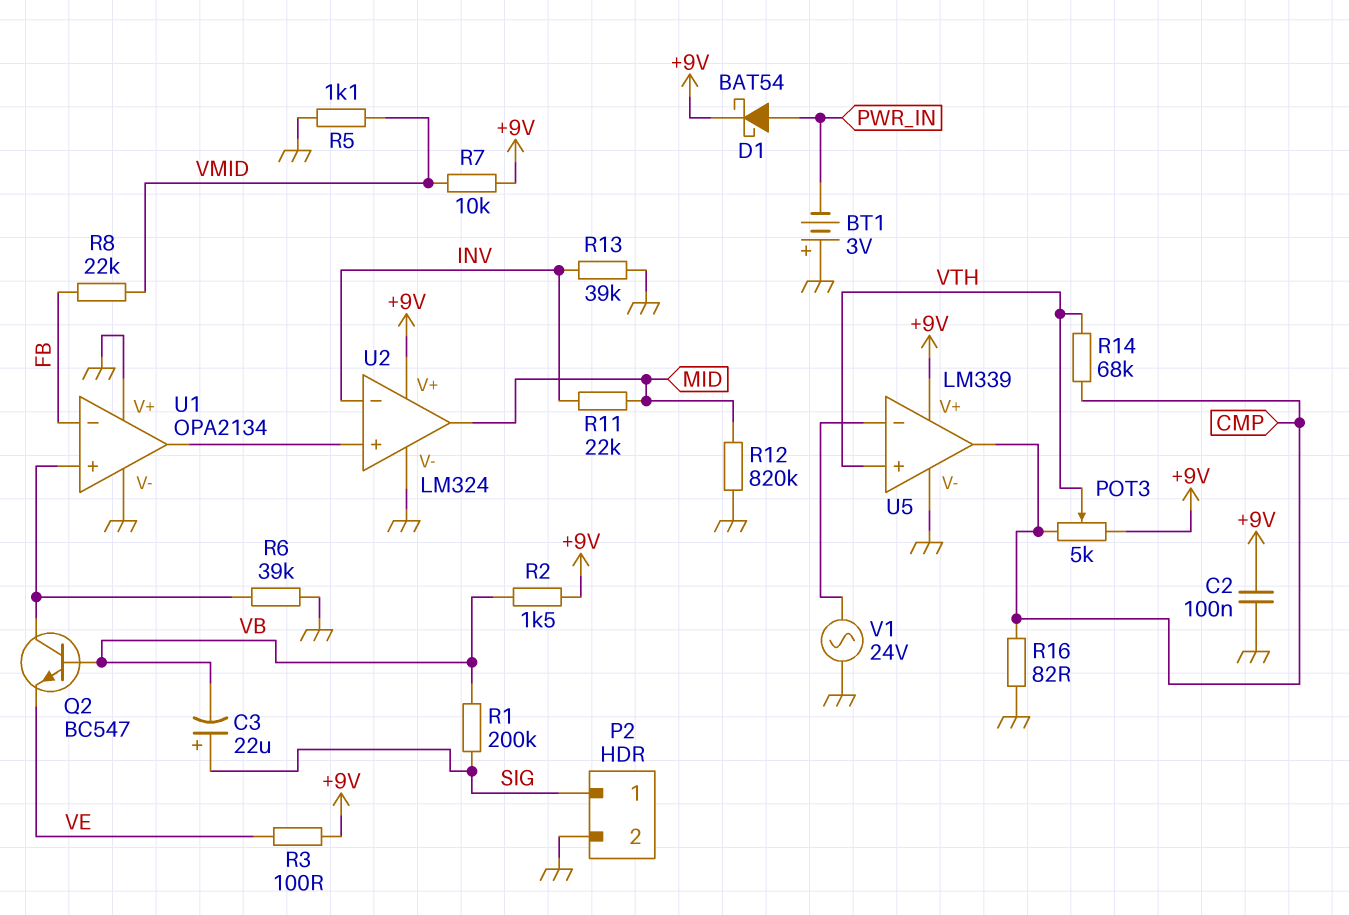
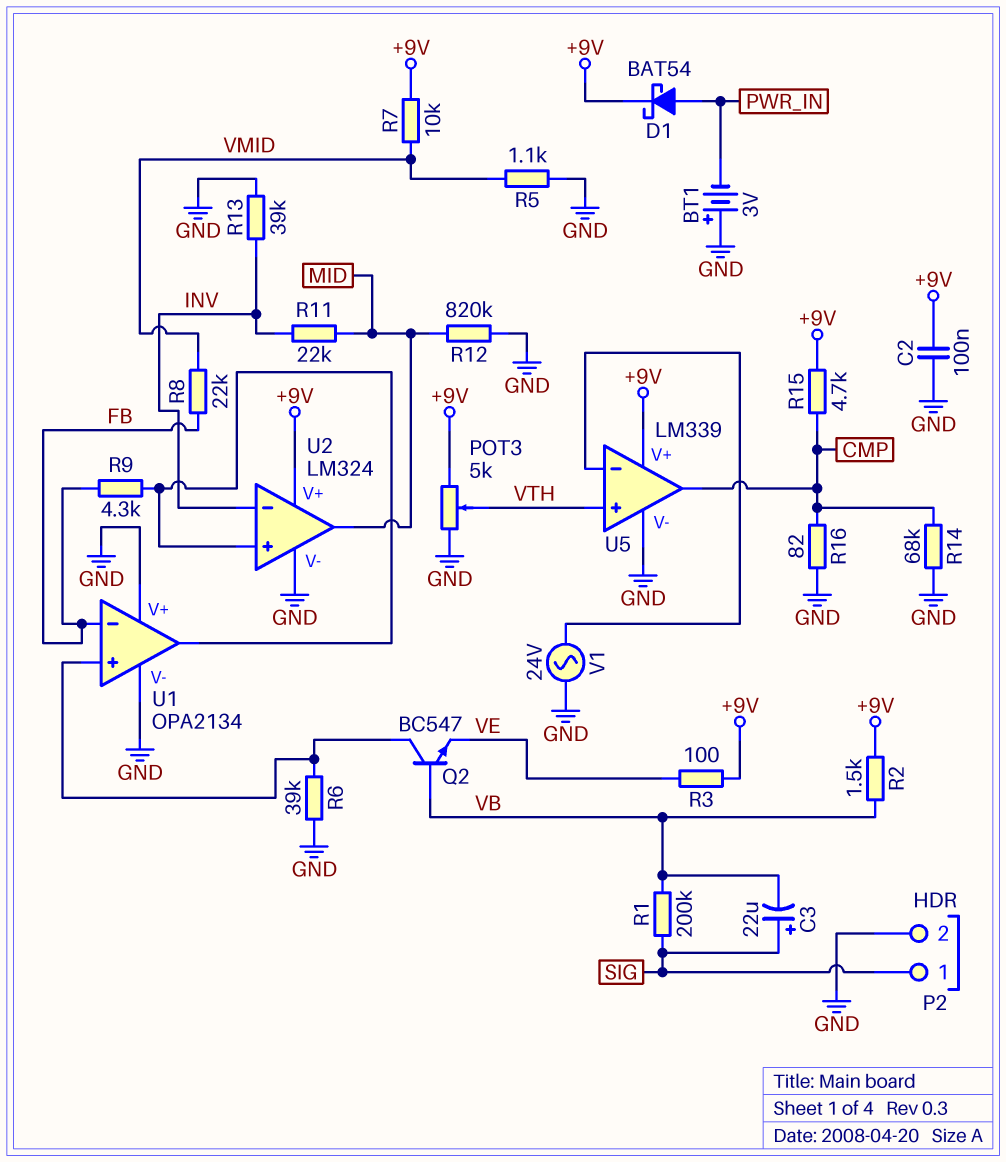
POT3: 5k (+9V, CMP, wiper VTH) -> 5k (+9V, GND, wiper VTH)
R9: none -> 4.3k (FB, U1/out)
R14: 68k (CMP, VTH) -> 68k (CMP, GND)
R15: none -> 4.7k (+9V, CMP)

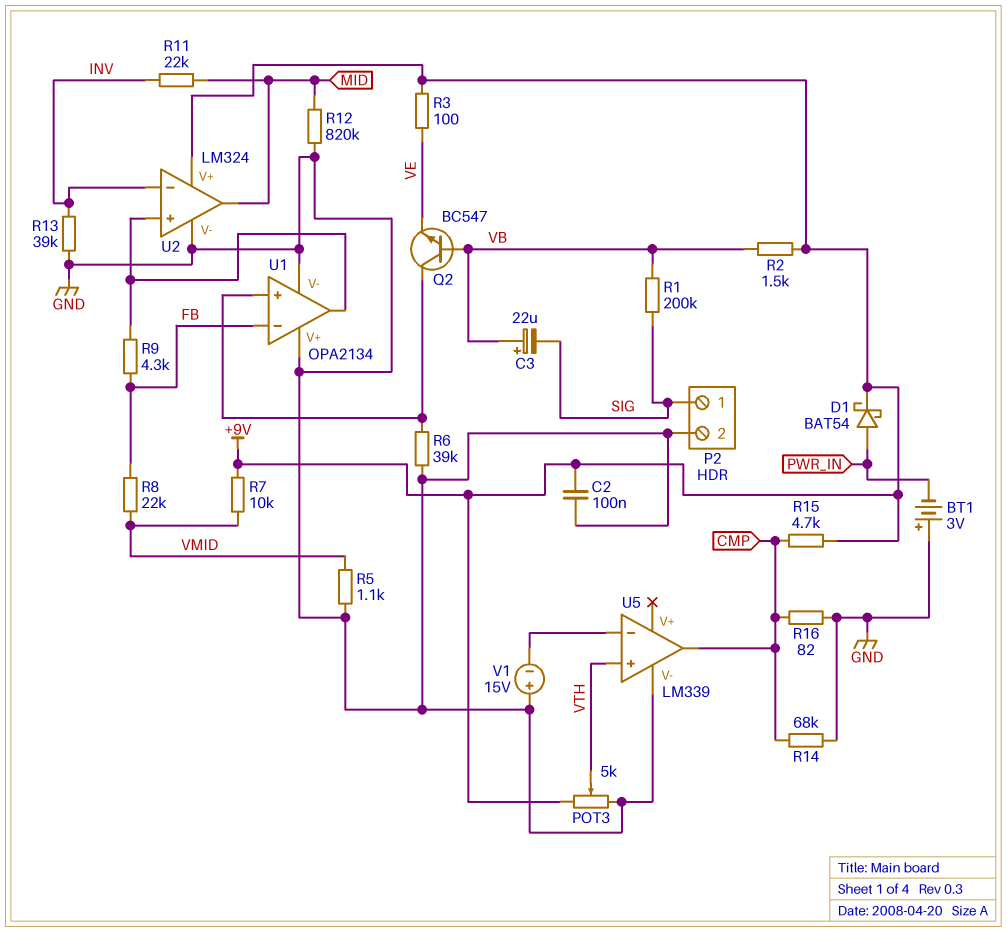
C3: 22uF (plus SIG, minus VB) -> 22uF (plus VB, minus SIG)
U5 pin V+: +9V -> none
V1: AC 24V (GND, U5/in-) -> 15V (plus GND, minus U5/in-)

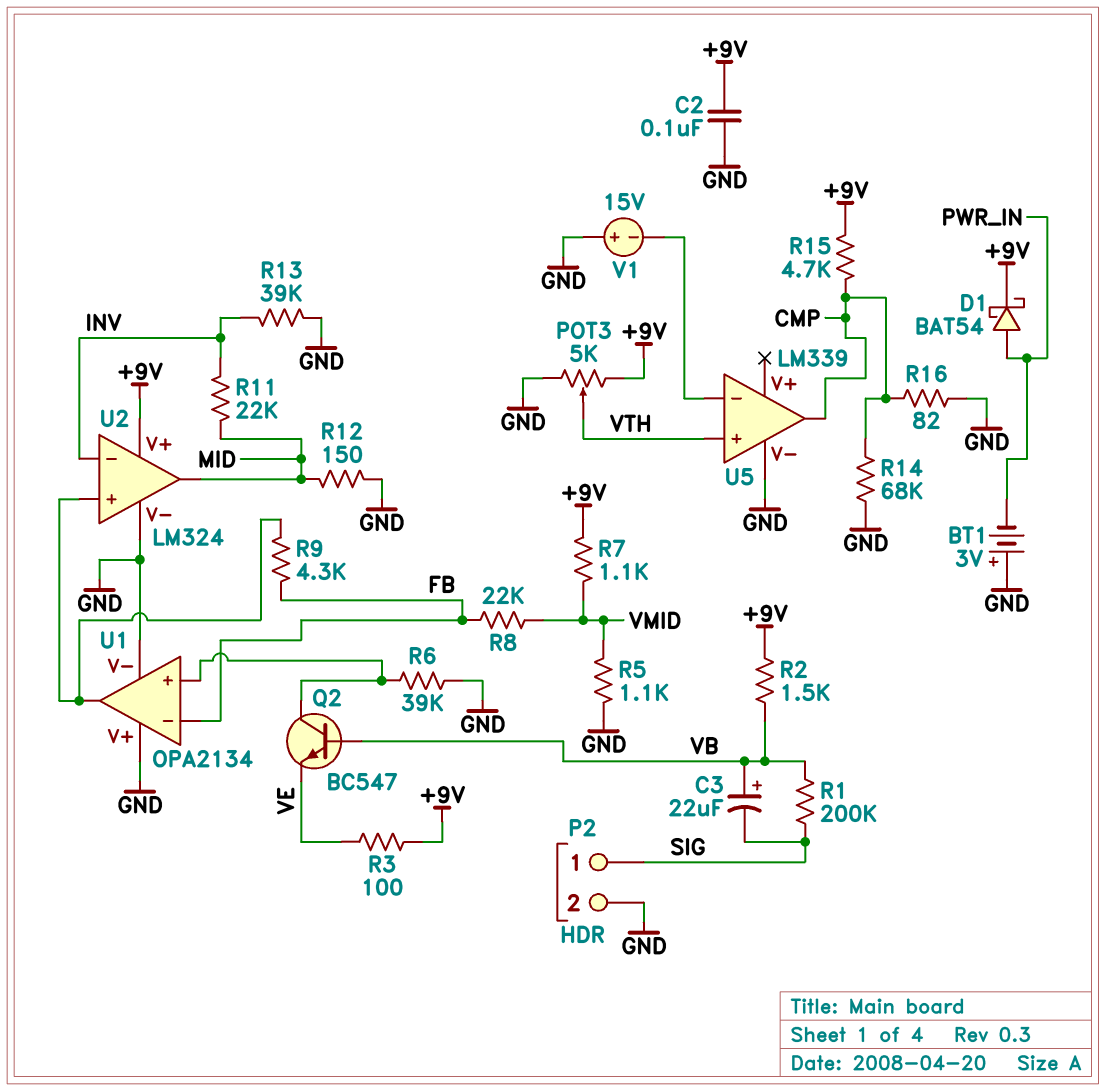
R7: 10k (+9V, VMID) -> 1.1k (+9V, VMID)
R12: 820k (GND, MID) -> 150 (GND, MID)

